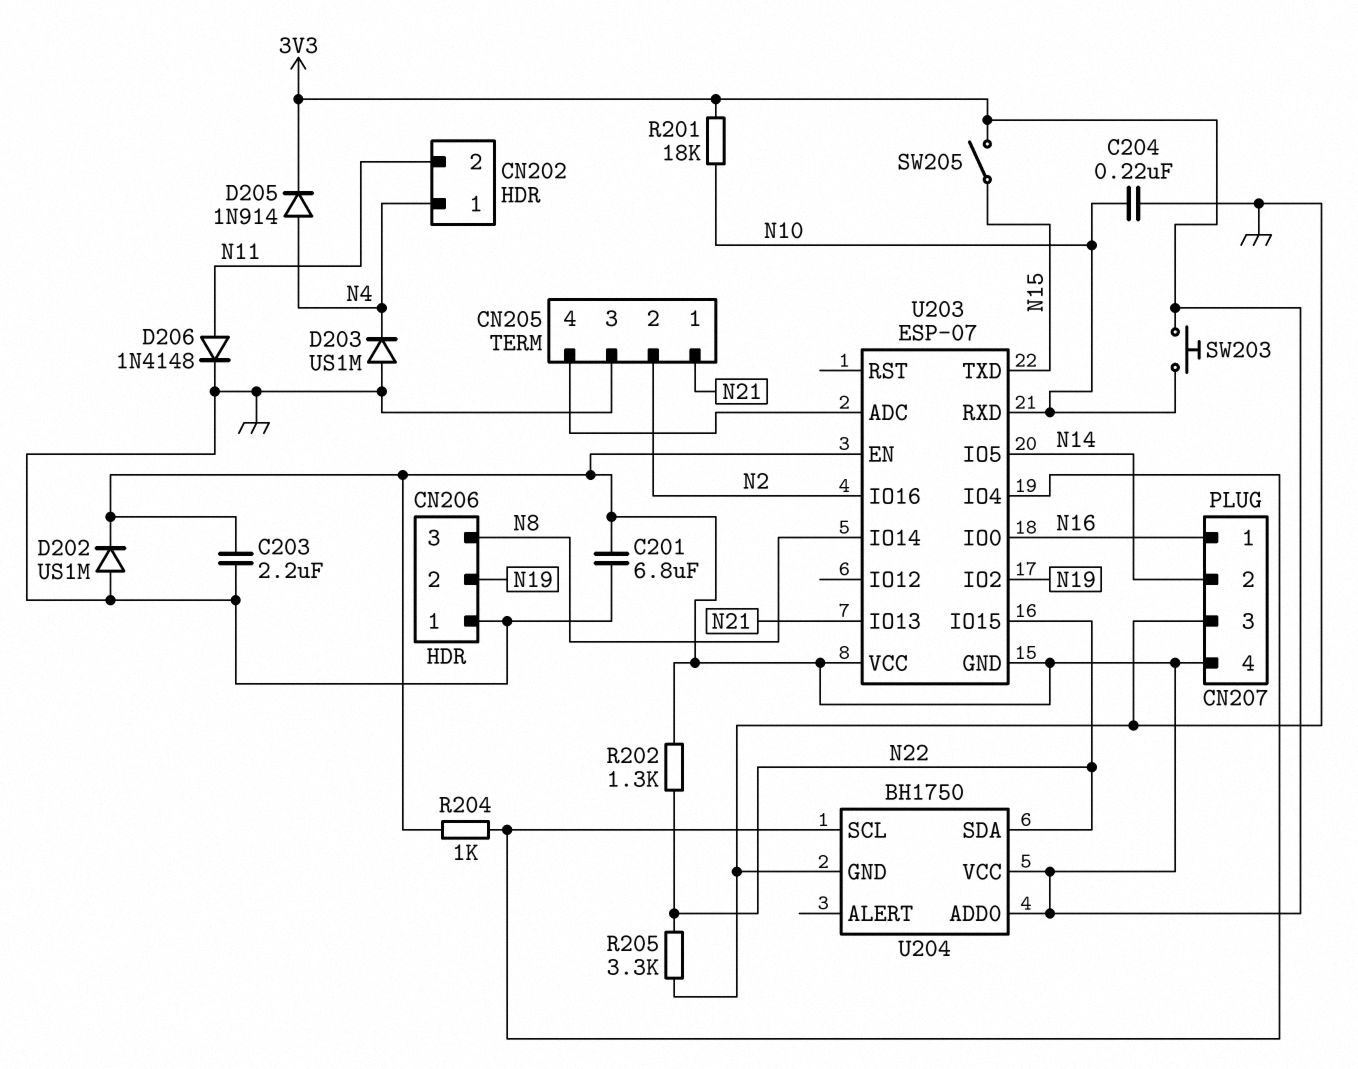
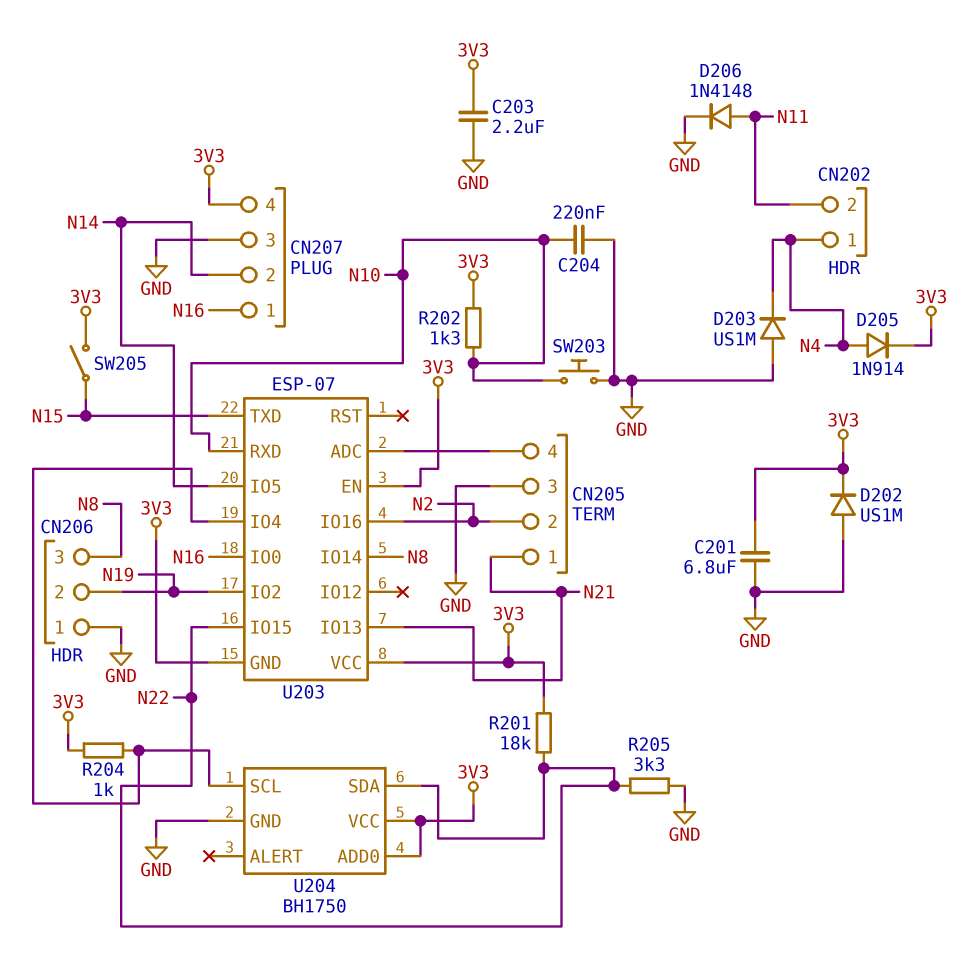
R201: 18k (3V3, N10) -> 18k (3V3, N22)
R202: 1.3k (3V3, N22) -> 1.3k (3V3, N10)
SW203: button (3V3, N10) -> button (GND, N10)

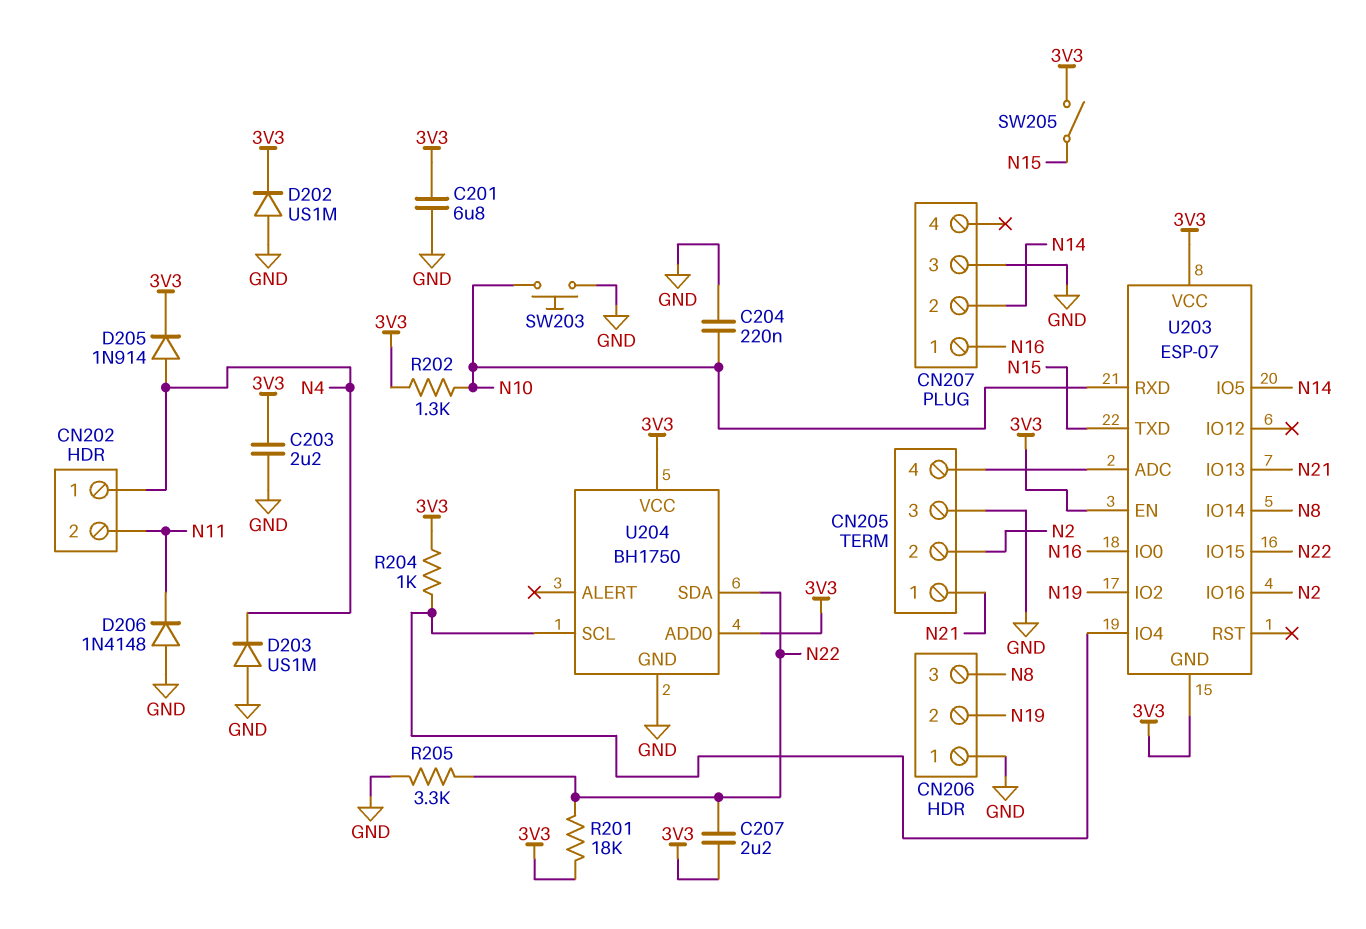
C207: none -> 2.2uF (3V3, N22)
CN207 pin 4: 3V3 -> none
D206: diode 1N4148 (A N11, K GND) -> diode 1N4148 (A GND, K N11)

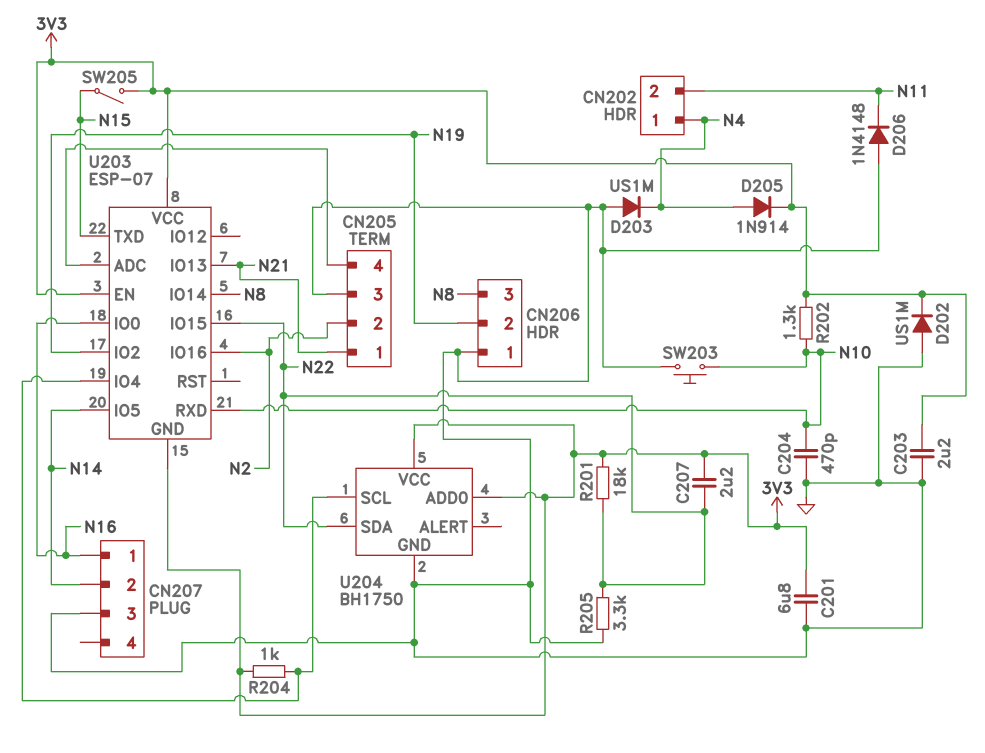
C204: 220nF (GND, N10) -> 470pF (GND, N10)

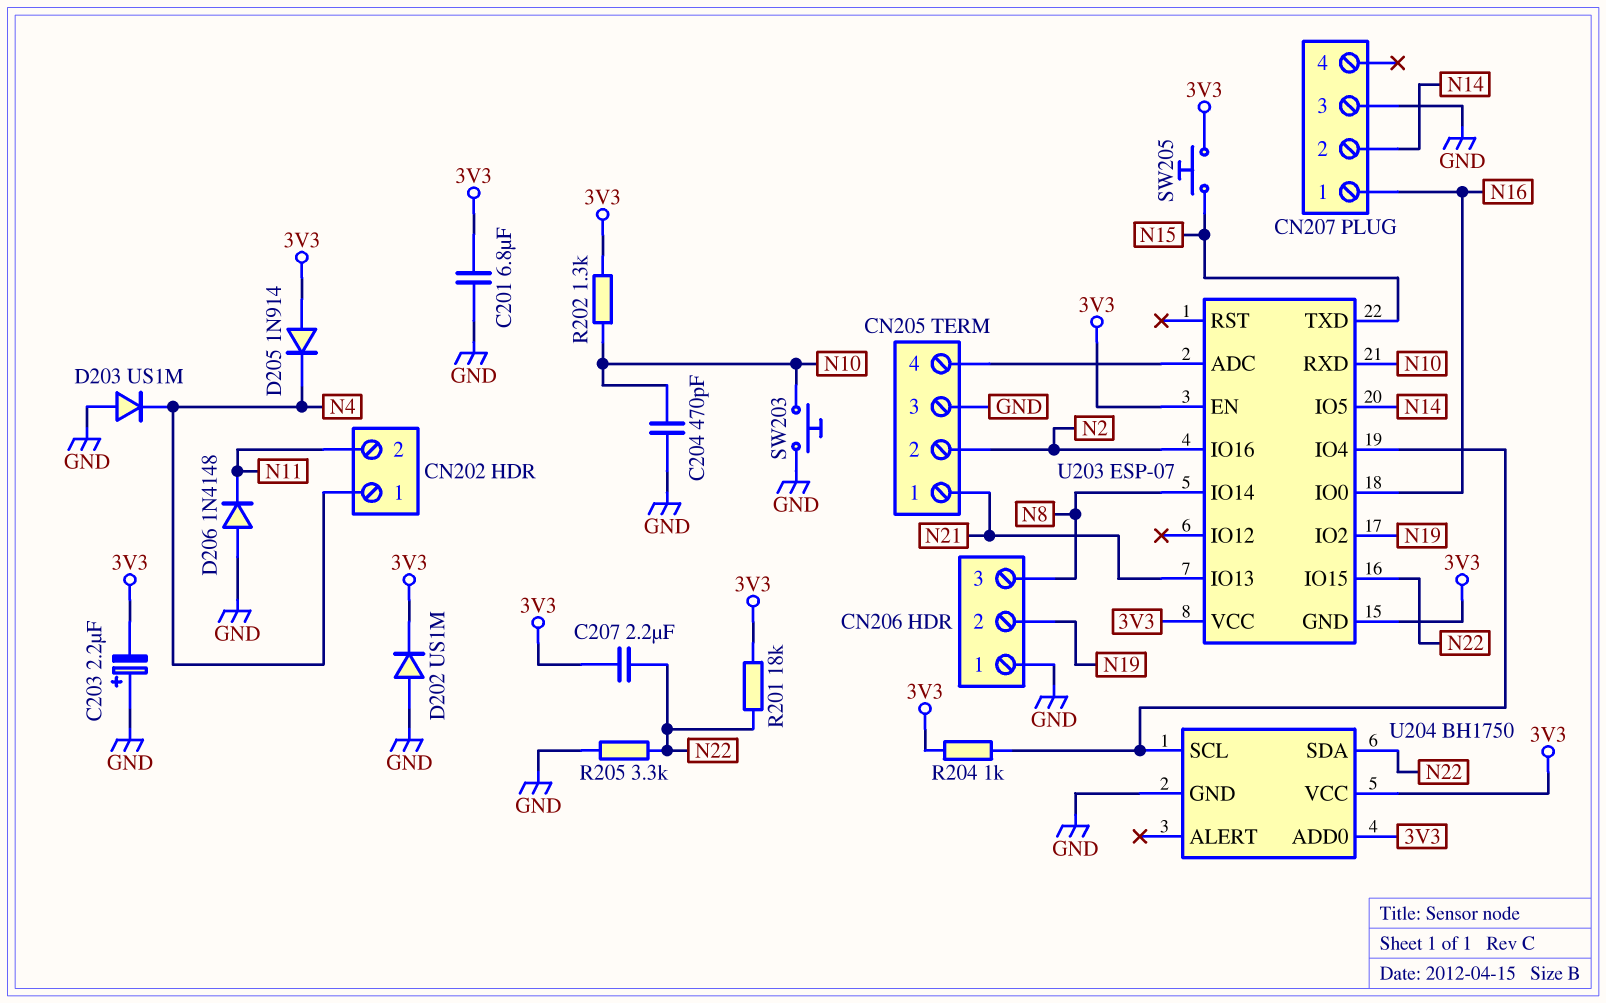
C203: 2.2uF (3V3, GND) -> 2.2uF (plus GND, minus 3V3)
D205: diode 1N914 (A N4, K 3V3) -> diode 1N914 (A 3V3, K N4)
SW205: switch (3V3, N15) -> button (3V3, N15)

